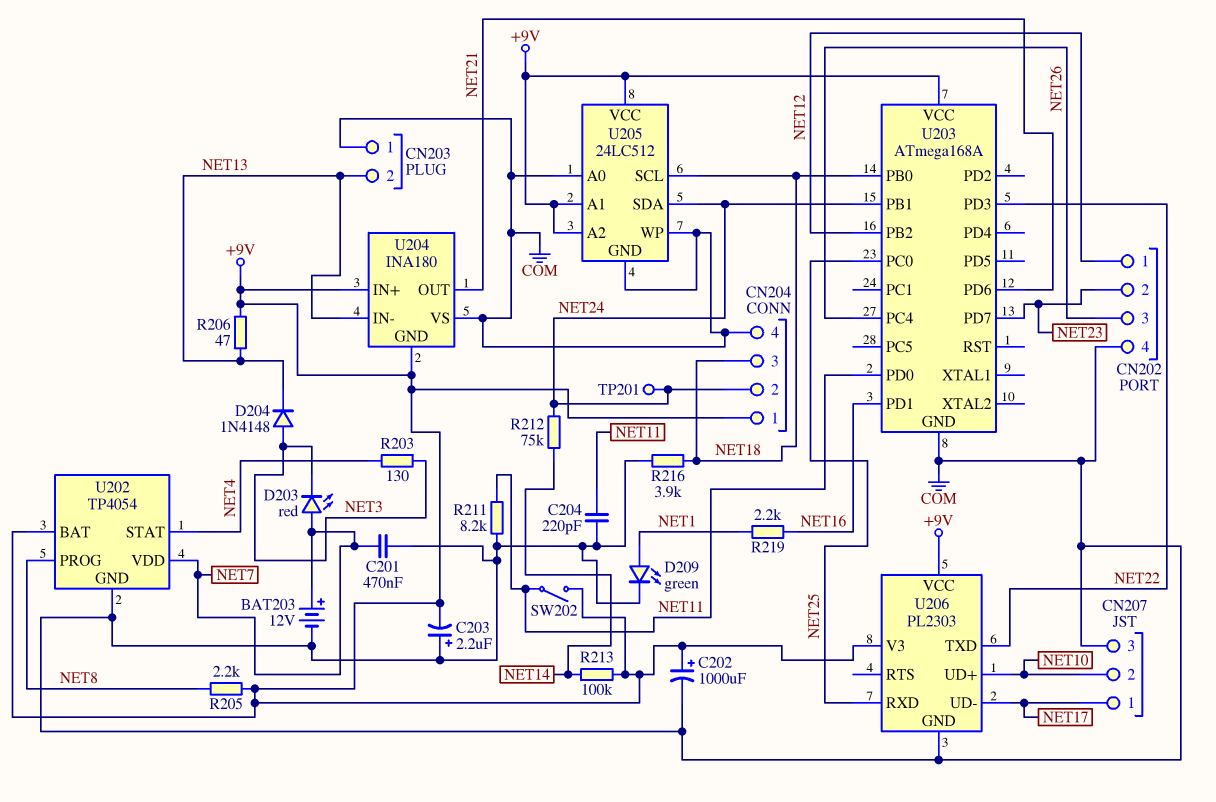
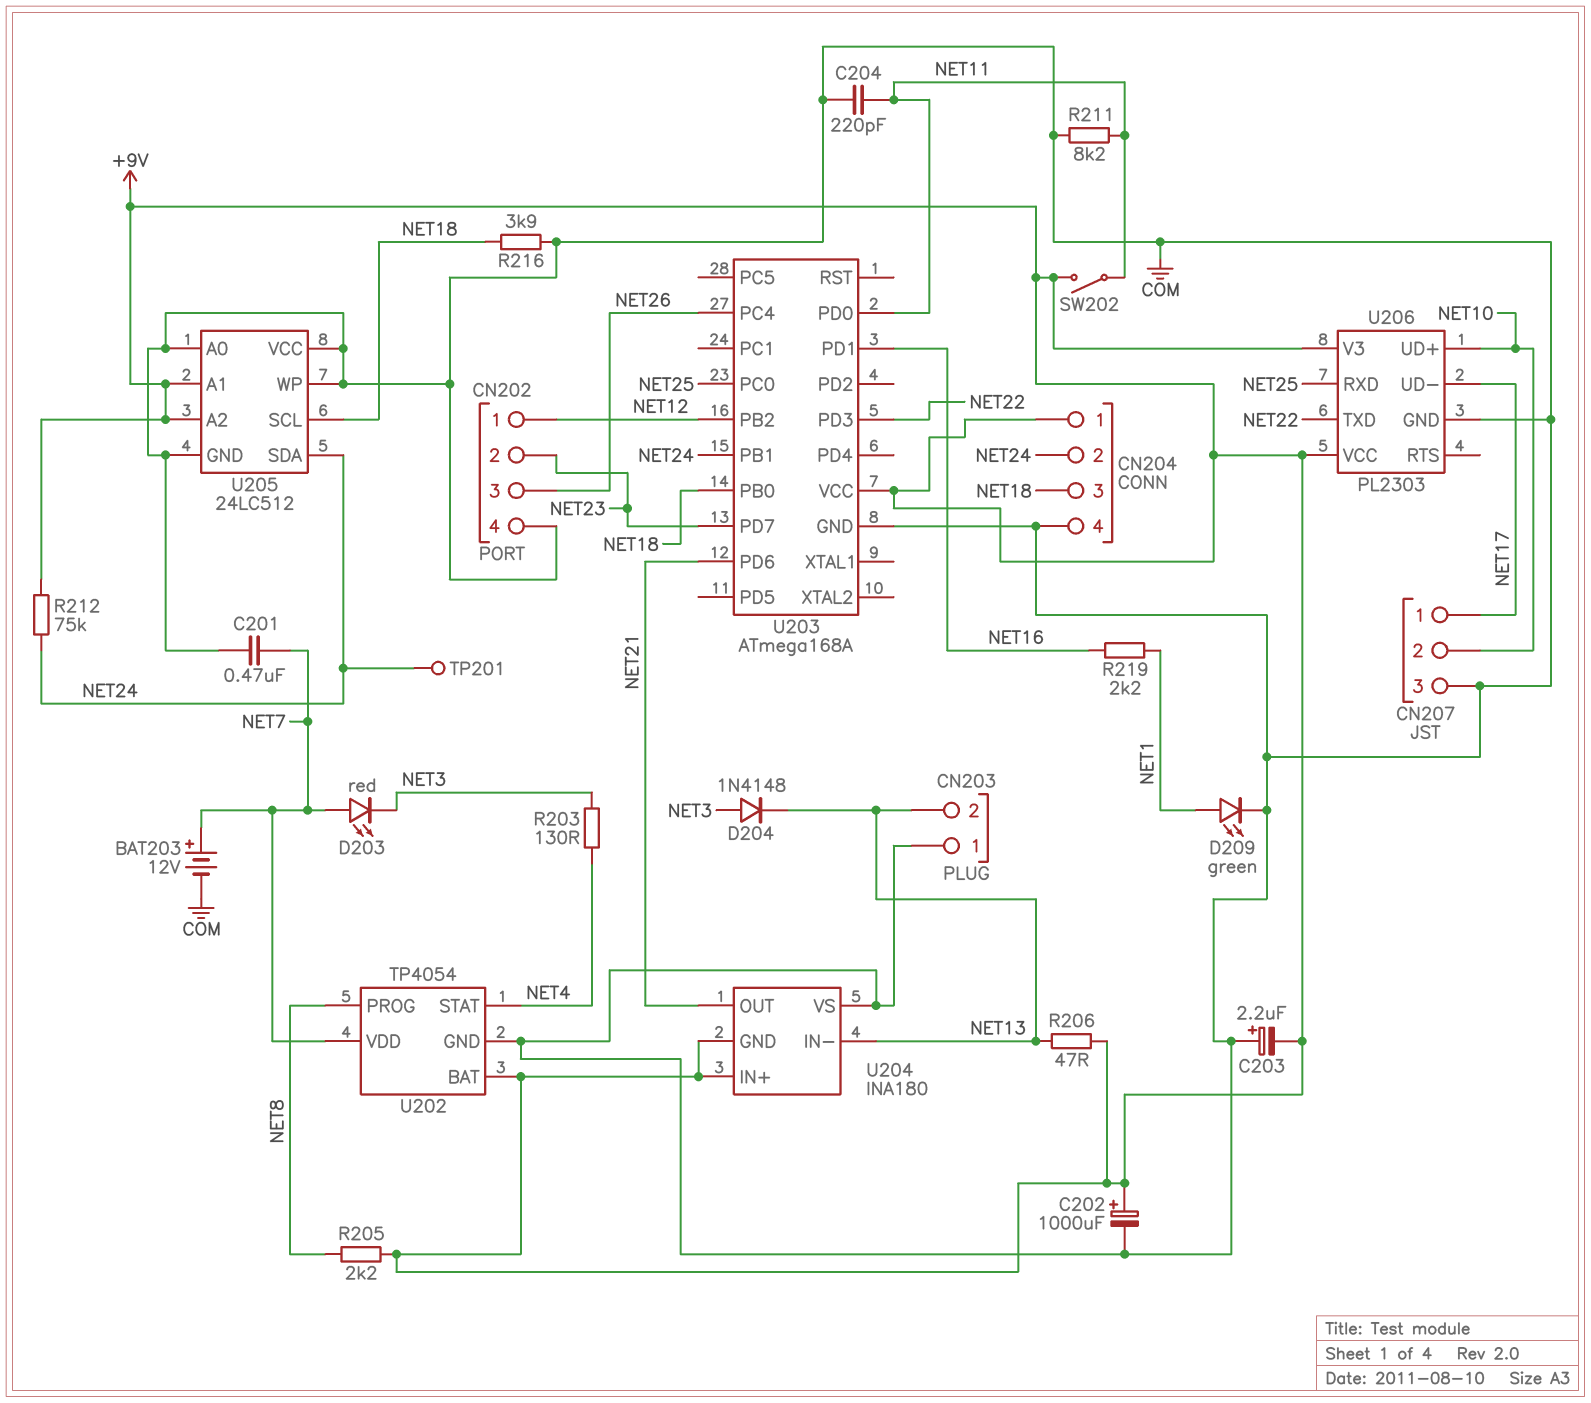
R212: 75k (NET14, NET24) -> 75k (+9V, NET24)
R213: 100k (+9V, NET14) -> none
U205 pin VCC: +9V -> COM

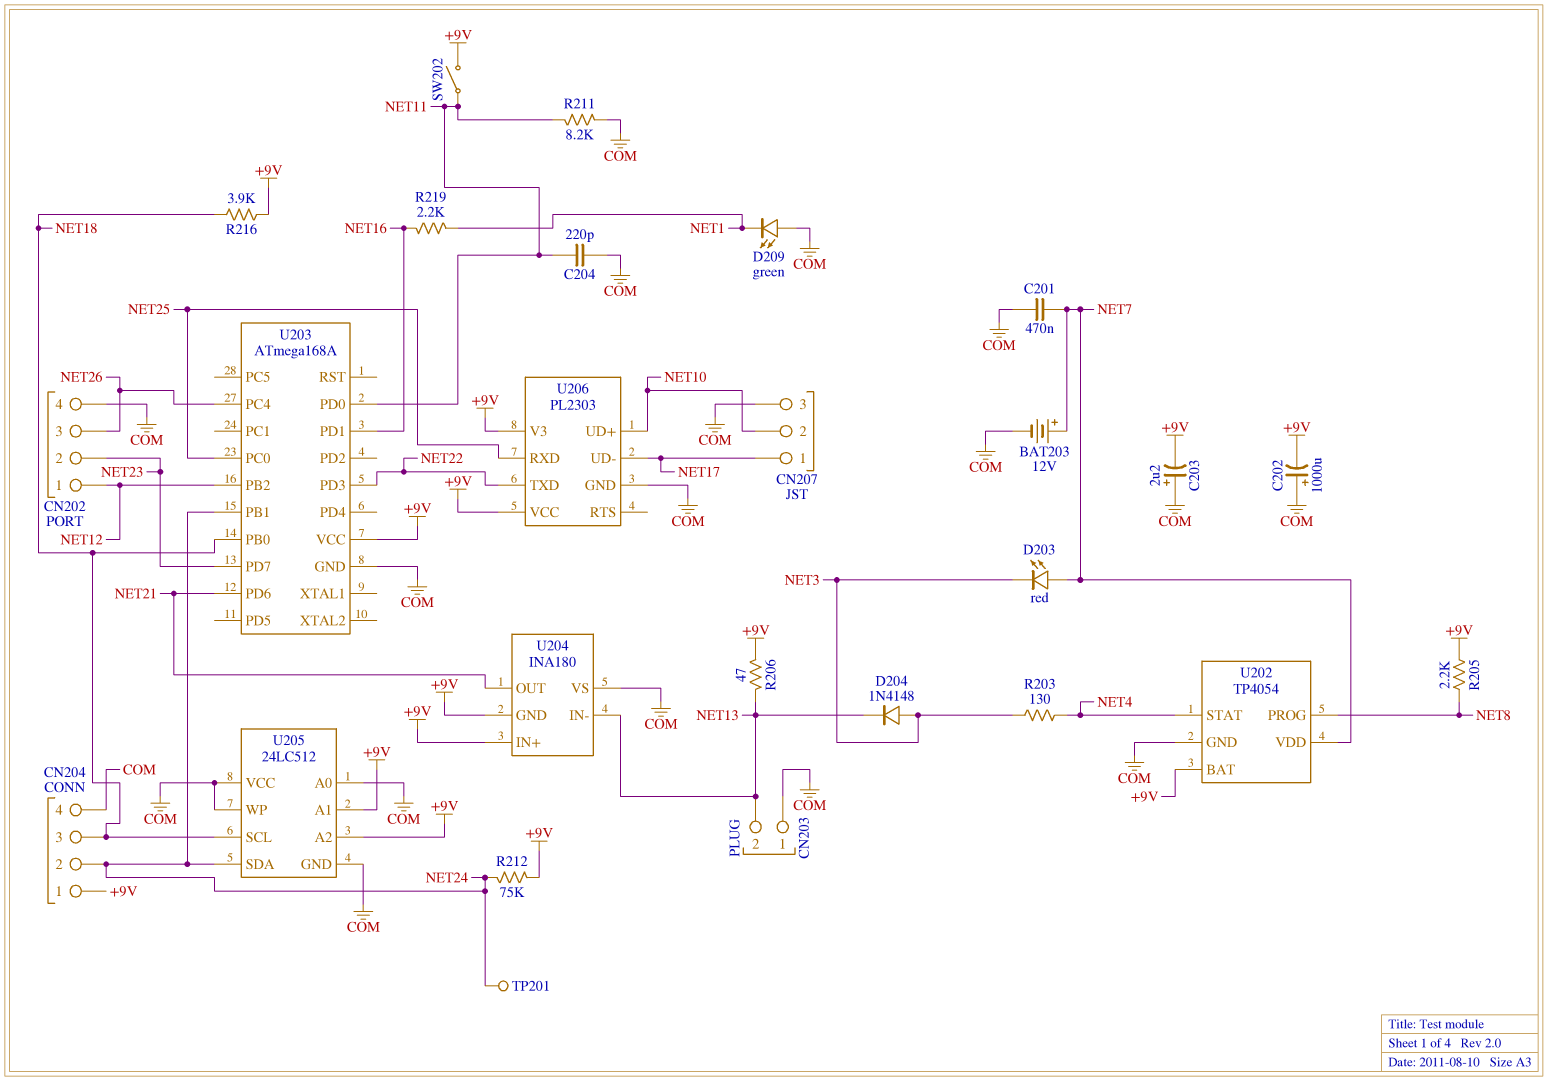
C202: 1000uF (plus +9V, minus COM) -> 1000uF (plus COM, minus +9V)
D209: LED green (A NET1, K COM) -> LED green (A COM, K NET1)
R216: 3.9k (COM, NET18) -> 3.9k (+9V, NET18)

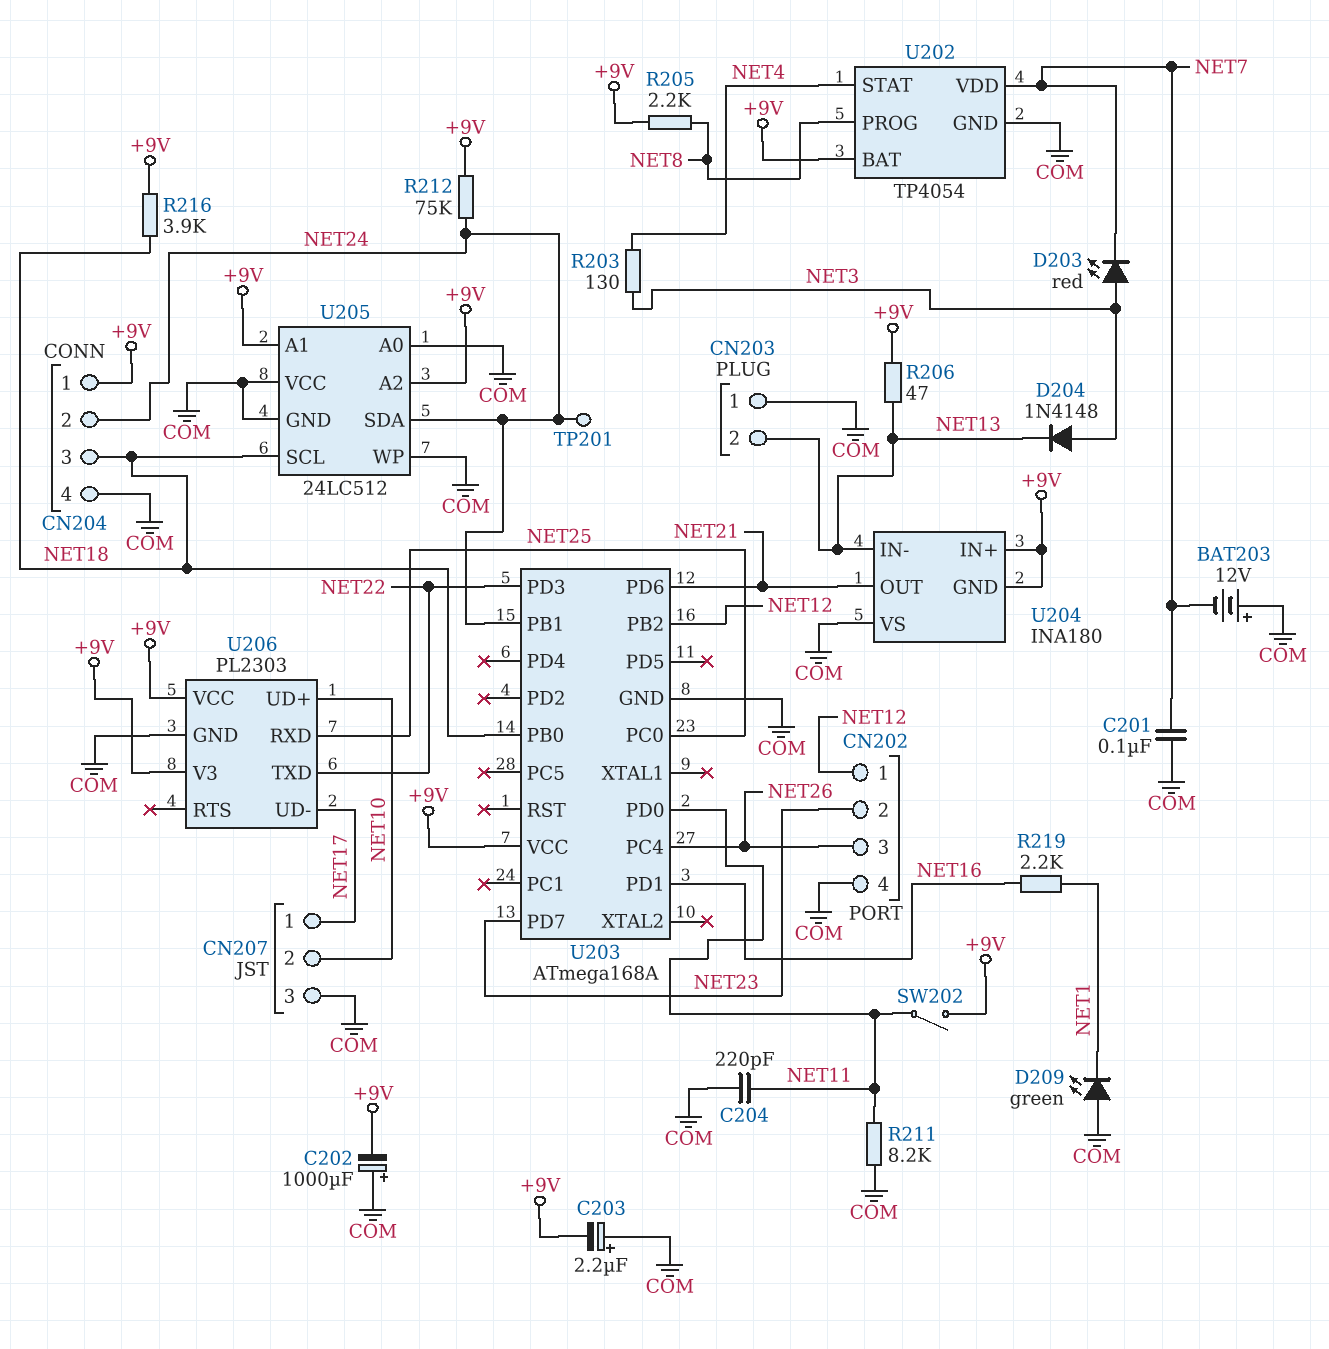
BAT203: 12V (plus NET7, minus COM) -> 12V (plus COM, minus NET7)
C201: 470nF (COM, NET7) -> 100nF (COM, NET7)
D203: LED red (A NET7, K NET3) -> LED red (A NET3, K NET7)

